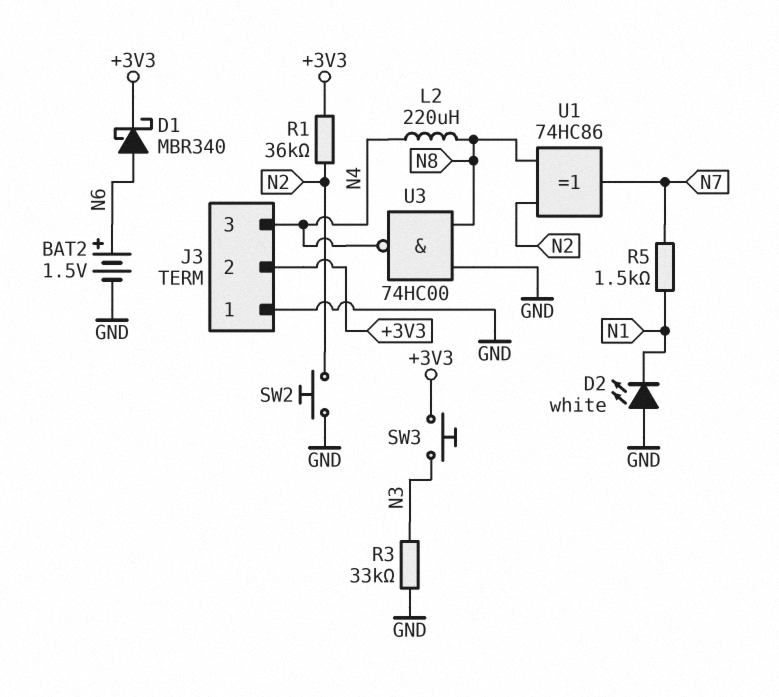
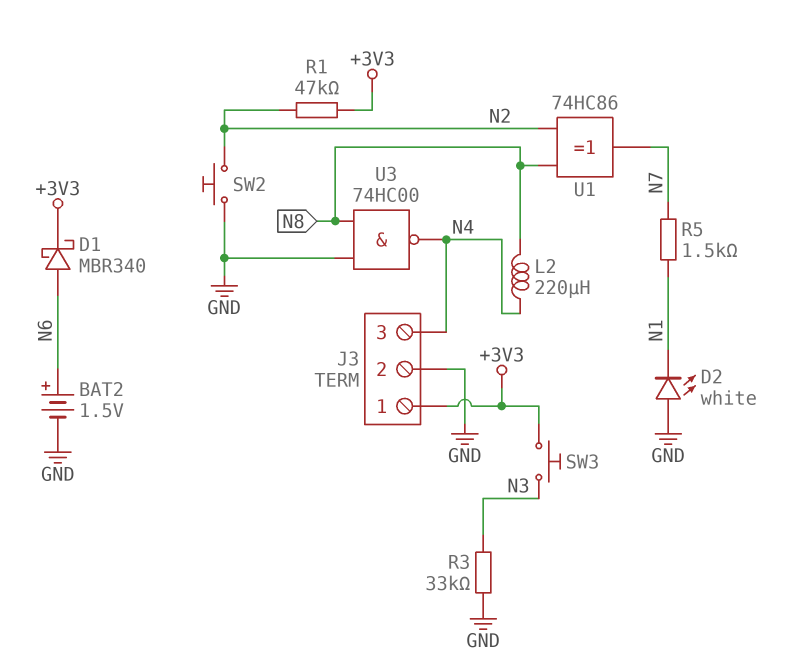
J3 pin 1: GND -> +3V3
J3 pin 2: +3V3 -> GND
R1: 36k (+3V3, N2) -> 47k (+3V3, N2)

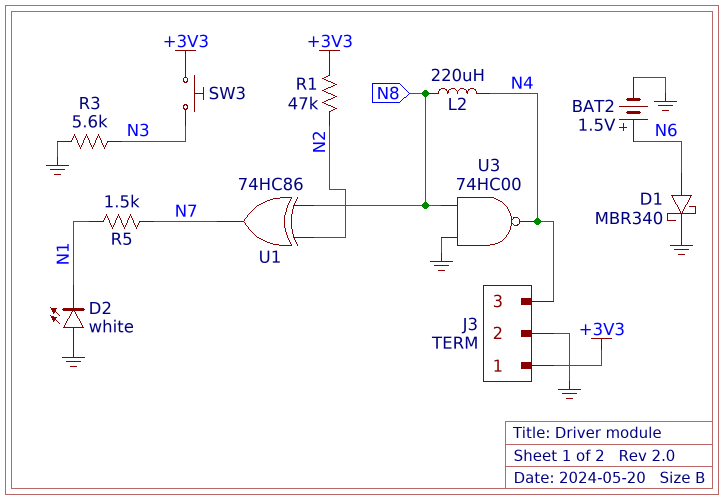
D1: schottky MBR340 (A N6, K +3V3) -> schottky MBR340 (A N6, K GND)
R3: 33k (GND, N3) -> 5.6k (GND, N3)
SW2: button (GND, N2) -> none

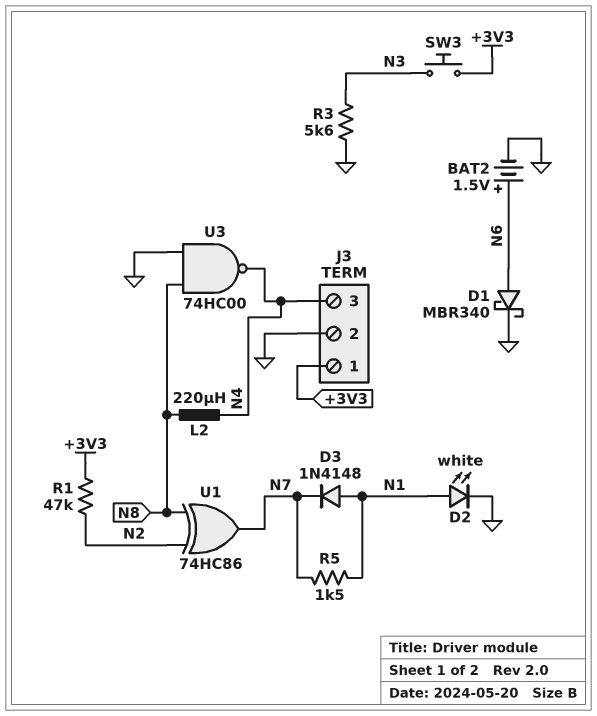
D2: LED white (A GND, K N1) -> LED white (A N1, K GND)
D3: none -> diode 1N4148 (A N1, K N7)

